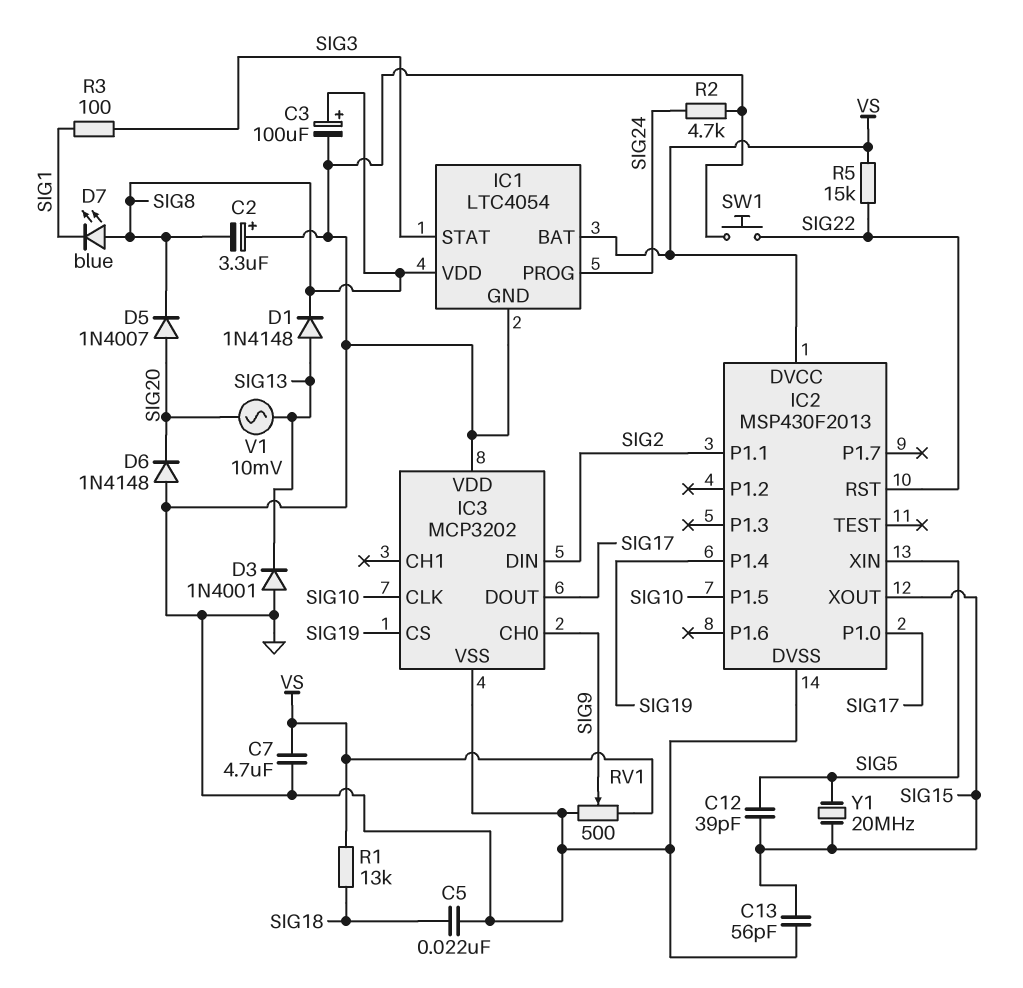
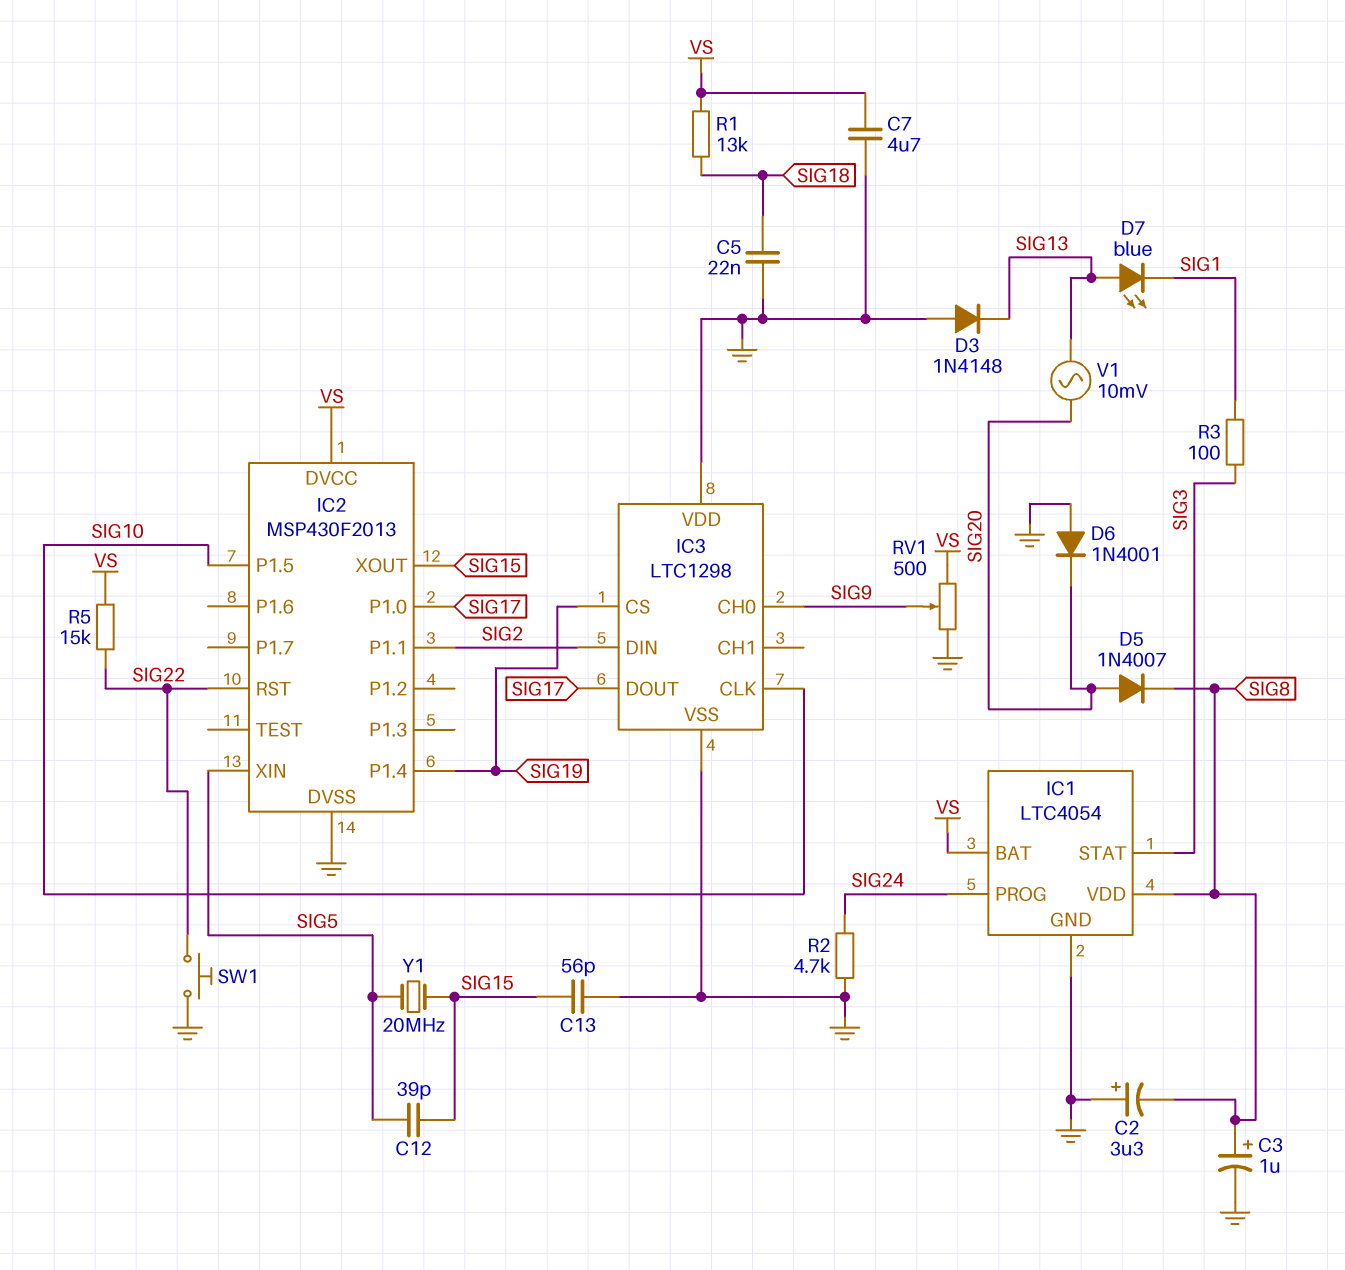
C3: 100uF (plus SIG8, minus GND) -> 1uF (plus SIG8, minus GND)
D1: diode 1N4148 (A SIG13, K SIG8) -> none
D3: diode 1N4001 (A GND, K SIG13) -> diode 1N4148 (A GND, K SIG13)
D6: diode 1N4148 (A GND, K SIG20) -> diode 1N4001 (A GND, K SIG20)
D7: LED blue (A SIG8, K SIG1) -> LED blue (A SIG13, K SIG1)
IC3: MCP3202 -> LTC1298

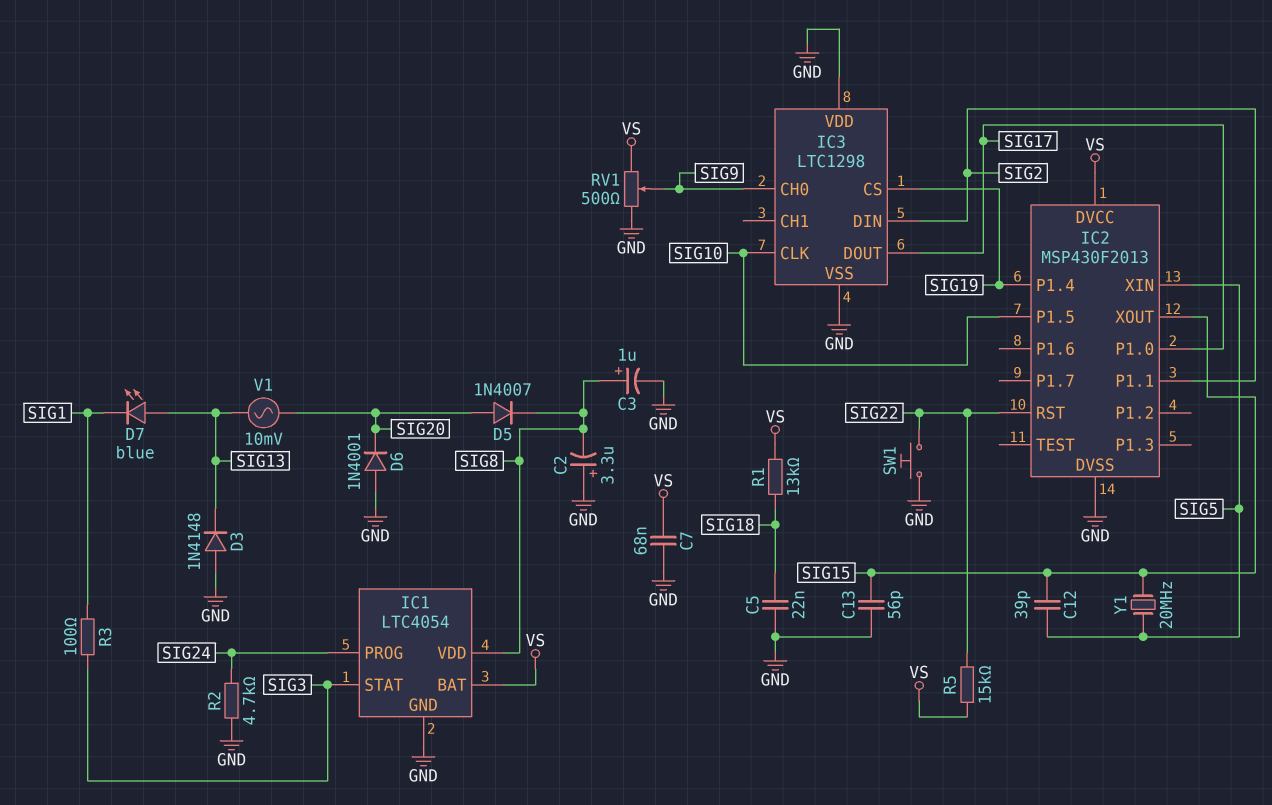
C7: 4.7uF (GND, VS) -> 68nF (GND, VS)

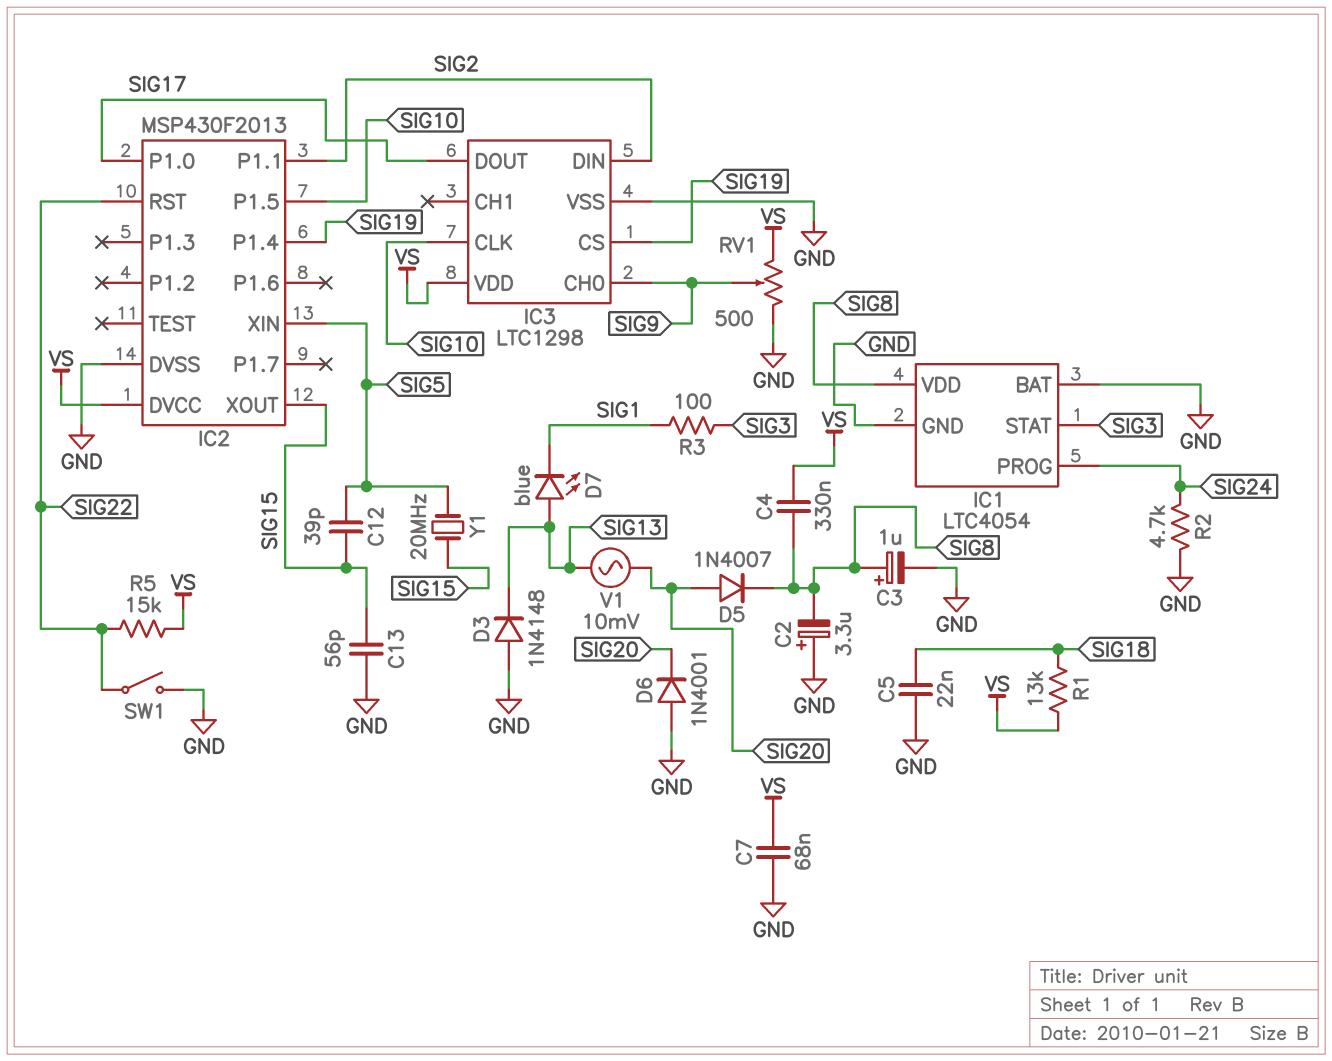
C4: none -> 330nF (SIG8, VS)
IC1 pin BAT: VS -> GND
IC3 pin VDD: GND -> VS
SW1: button (GND, SIG22) -> switch (GND, SIG22)

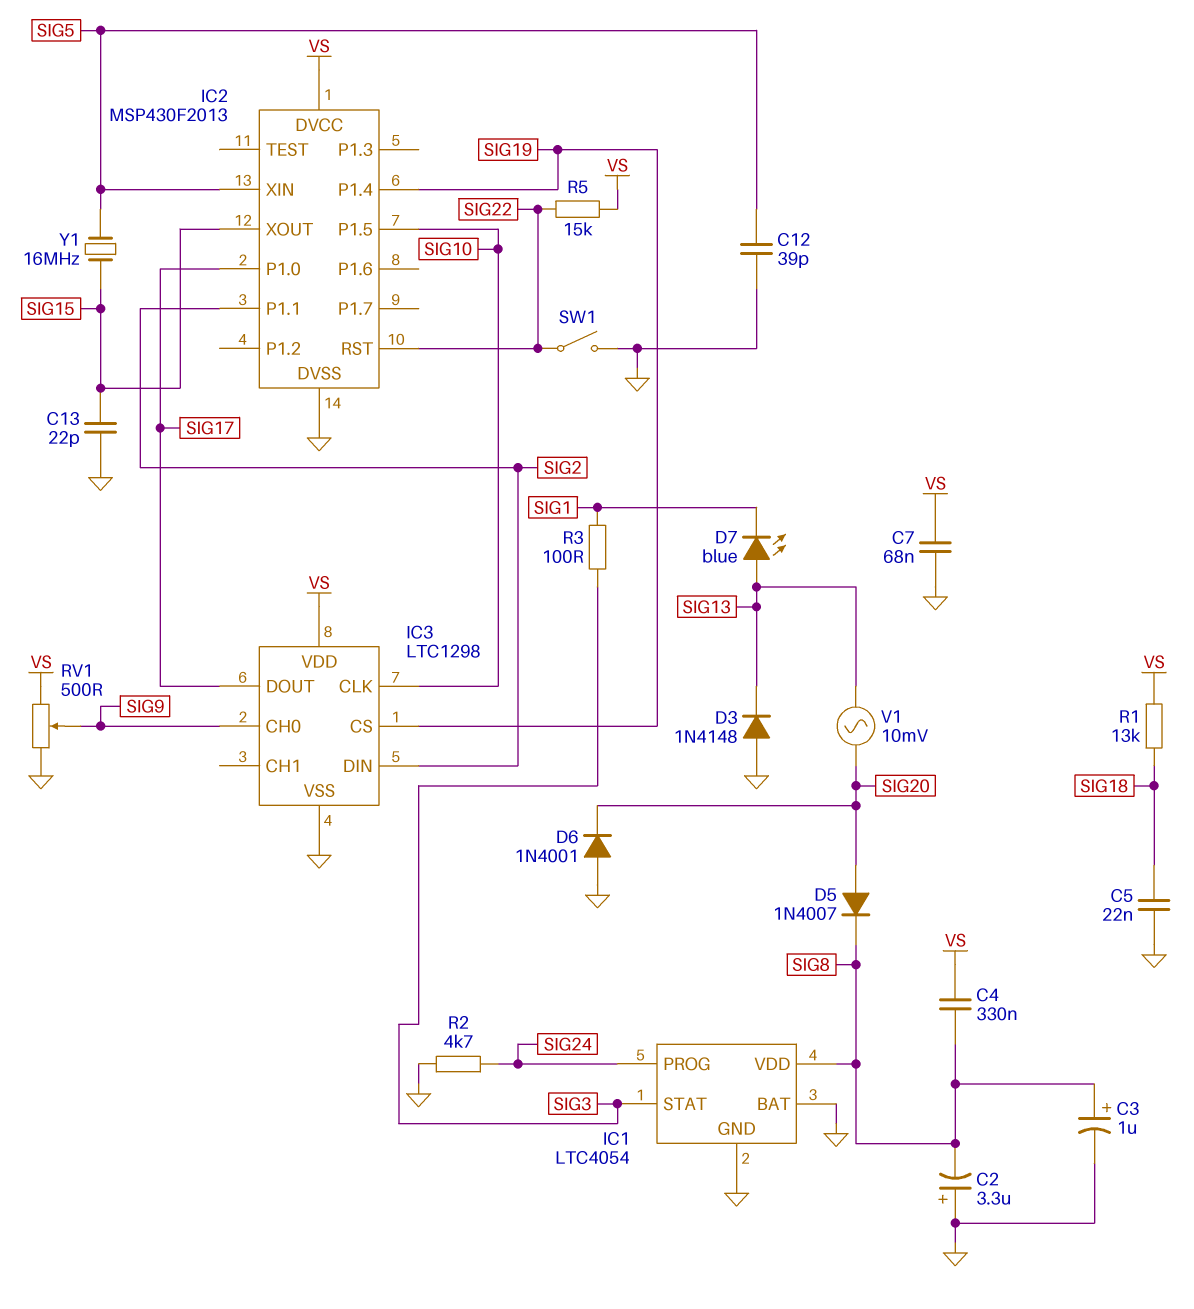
C12: 39pF (SIG5, SIG15) -> 39pF (GND, SIG5)
C13: 56pF (GND, SIG15) -> 22pF (GND, SIG15)
Y1: 20MHz (SIG5, SIG15) -> 16MHz (SIG5, SIG15)

